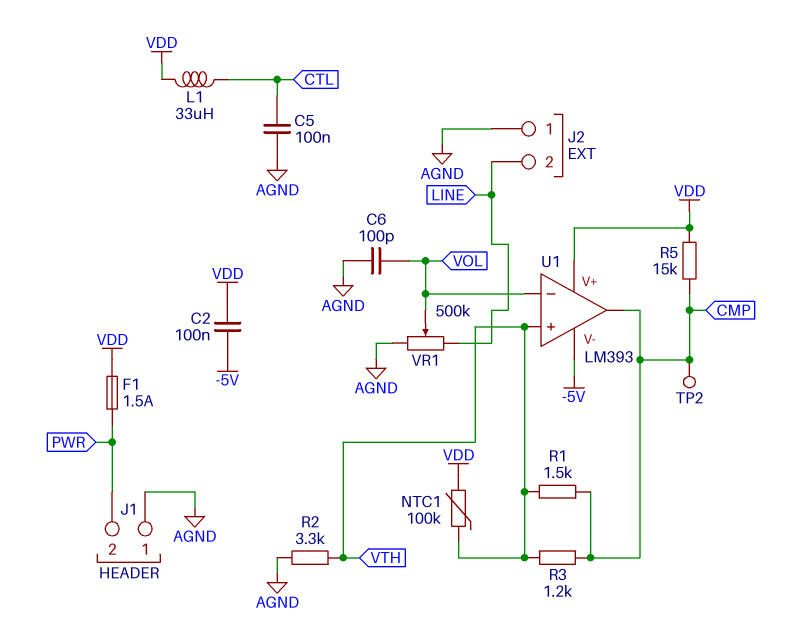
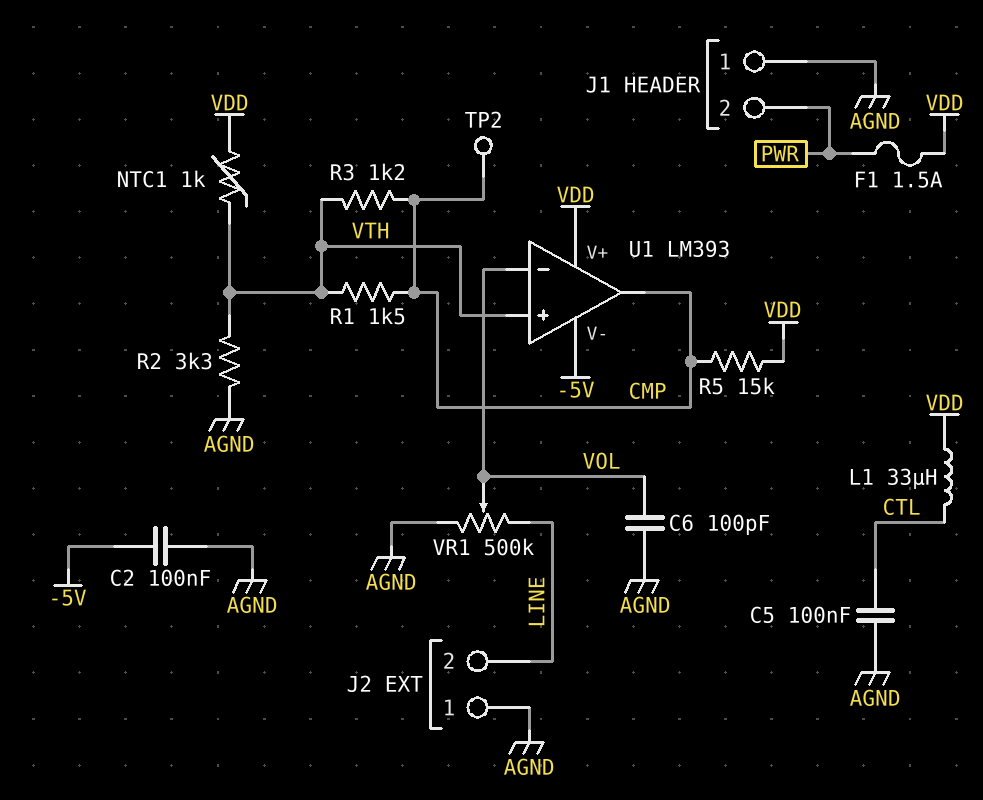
C2: 100nF (-5V, VDD) -> 100nF (-5V, AGND)
NTC1: 100k (VDD, VTH) -> 1k (VDD, VTH)

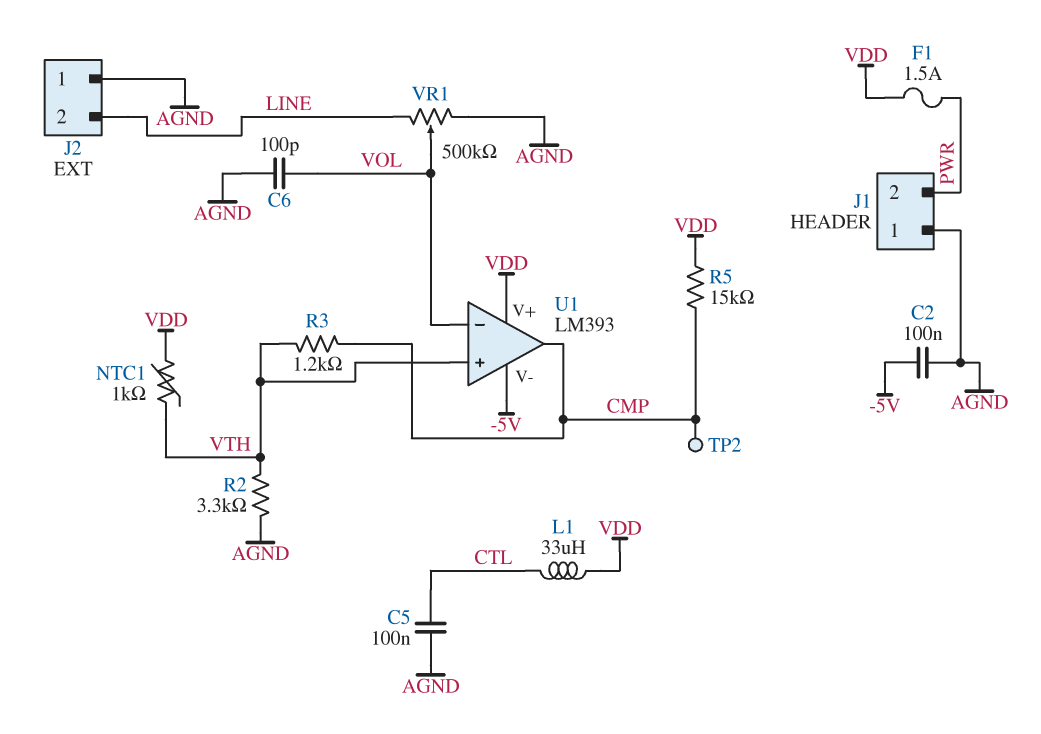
R1: 1.5k (CMP, VTH) -> none

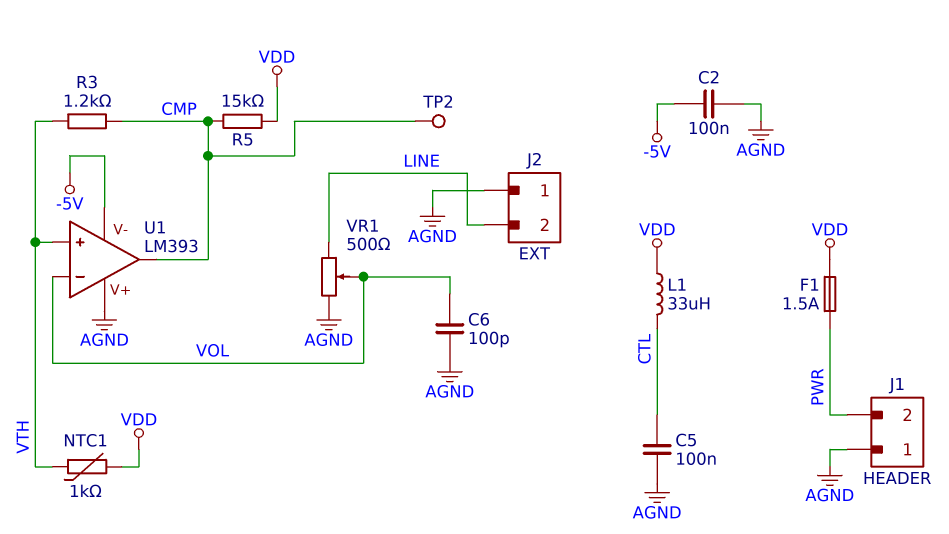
R2: 3.3k (AGND, VTH) -> none
U1 pin V+: VDD -> AGND
VR1: 500k (AGND, LINE, wiper VOL) -> 500 (AGND, LINE, wiper VOL)

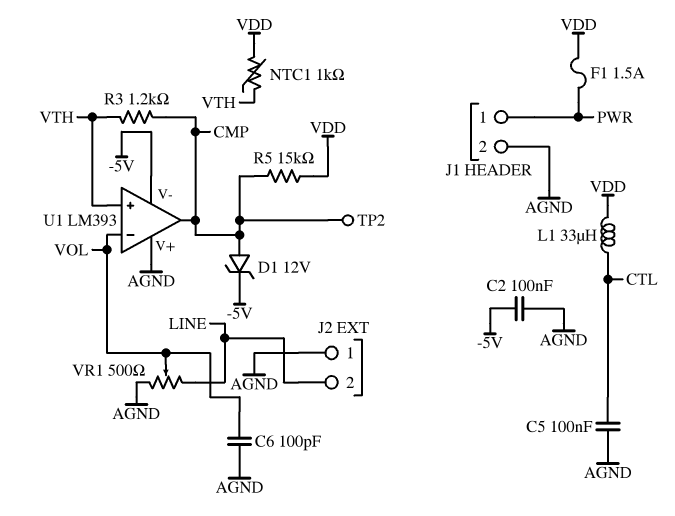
D1: none -> zener 12V (A CMP, K -5V)
J1 pin 1: AGND -> PWR
J1 pin 2: PWR -> AGND

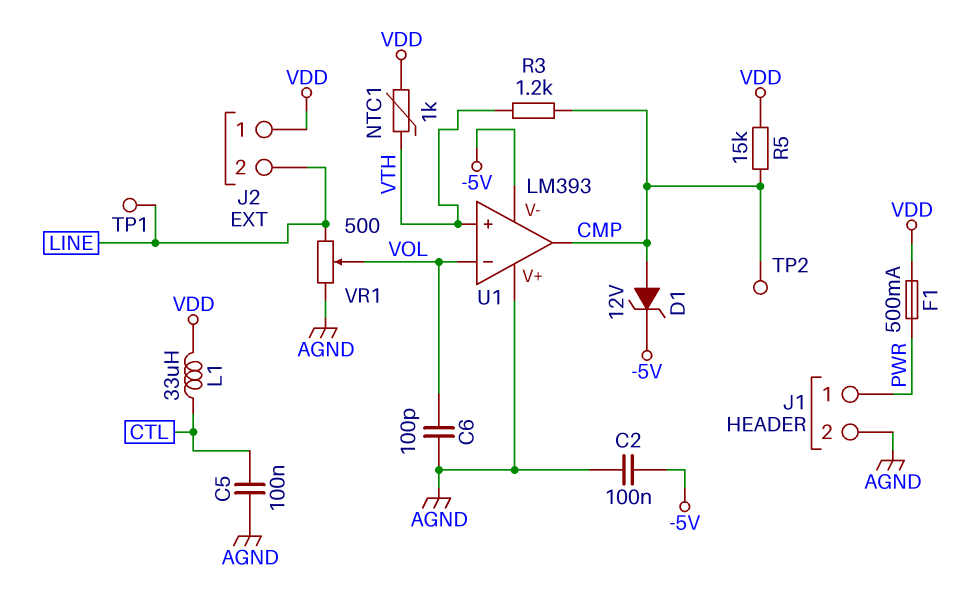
F1: 1.5A (PWR, VDD) -> 500mA (PWR, VDD)
J2 pin 1: AGND -> VDD
TP1: none -> test point (LINE)

